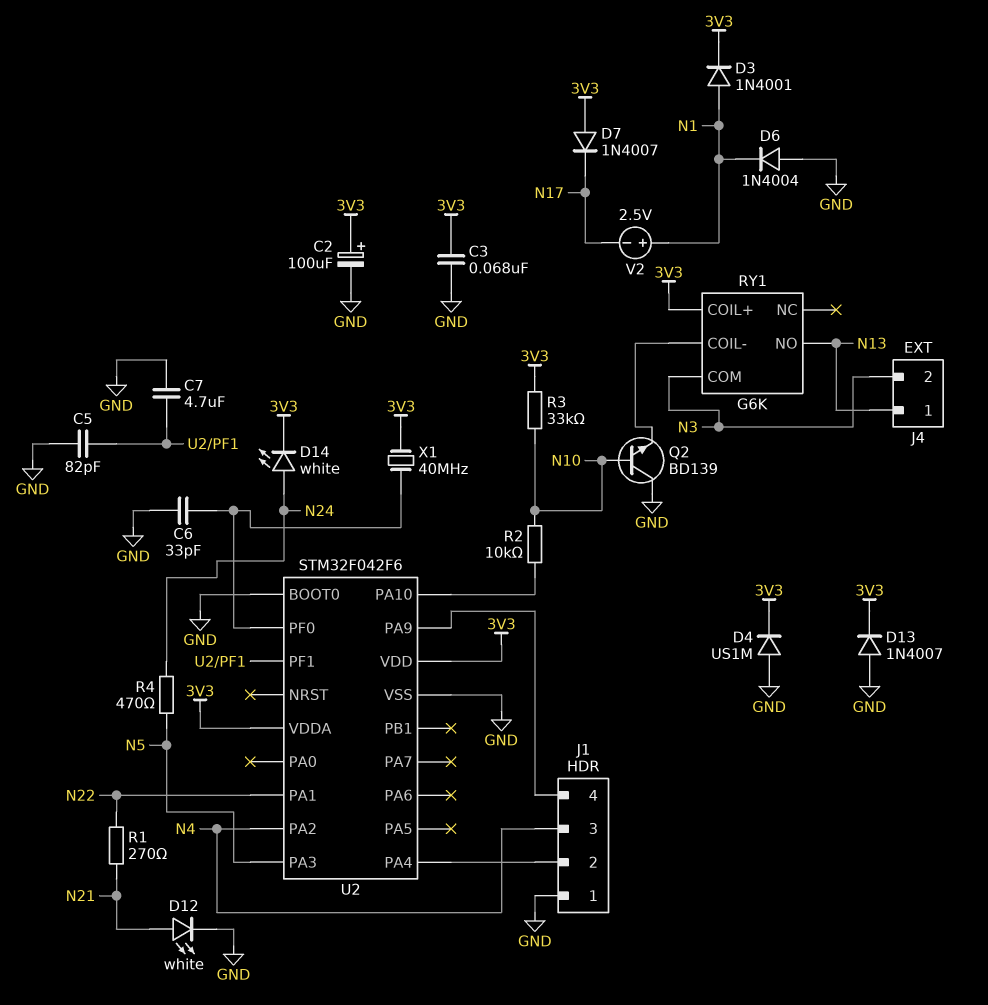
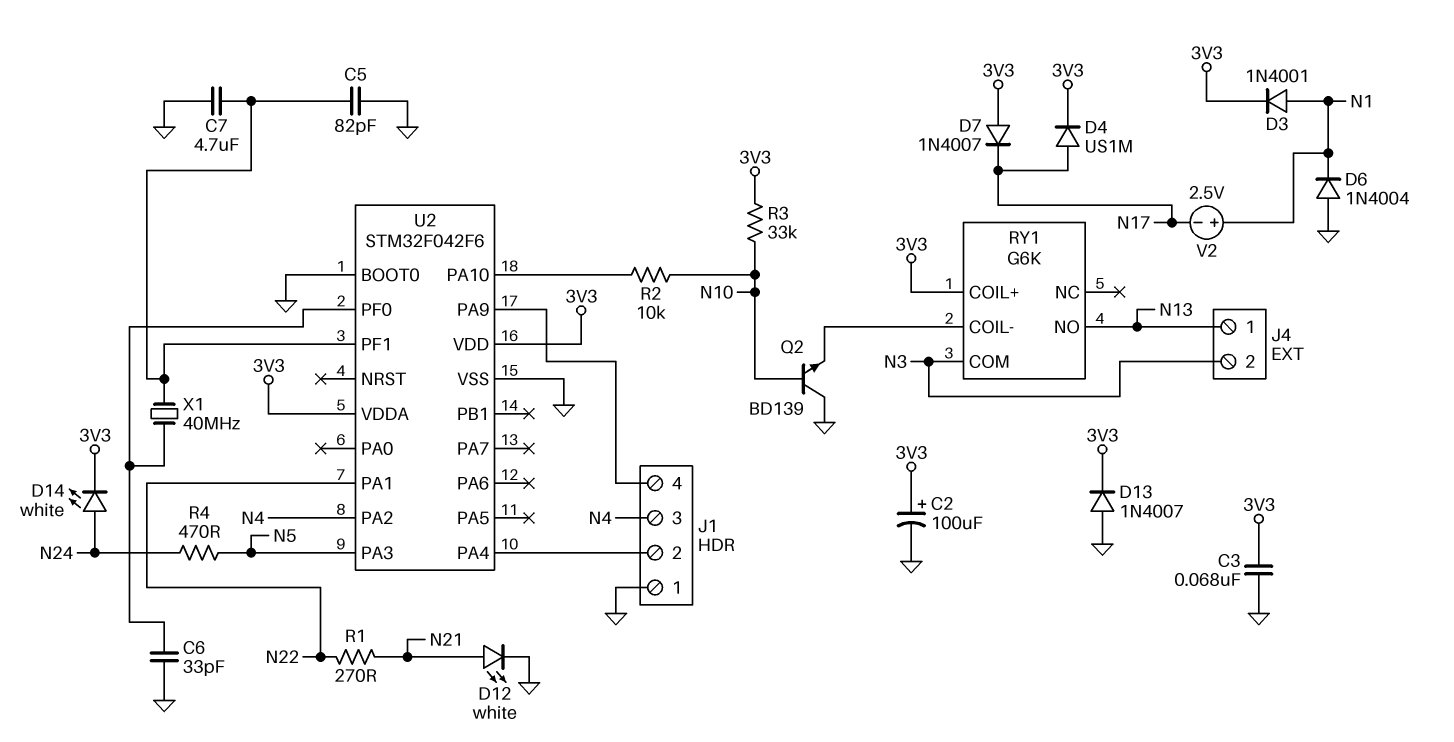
D4: diode US1M (A GND, K 3V3) -> diode US1M (A N17, K 3V3)
X1: 40MHz (3V3, U2/PF0) -> 40MHz (U2/PF0, U2/PF1)

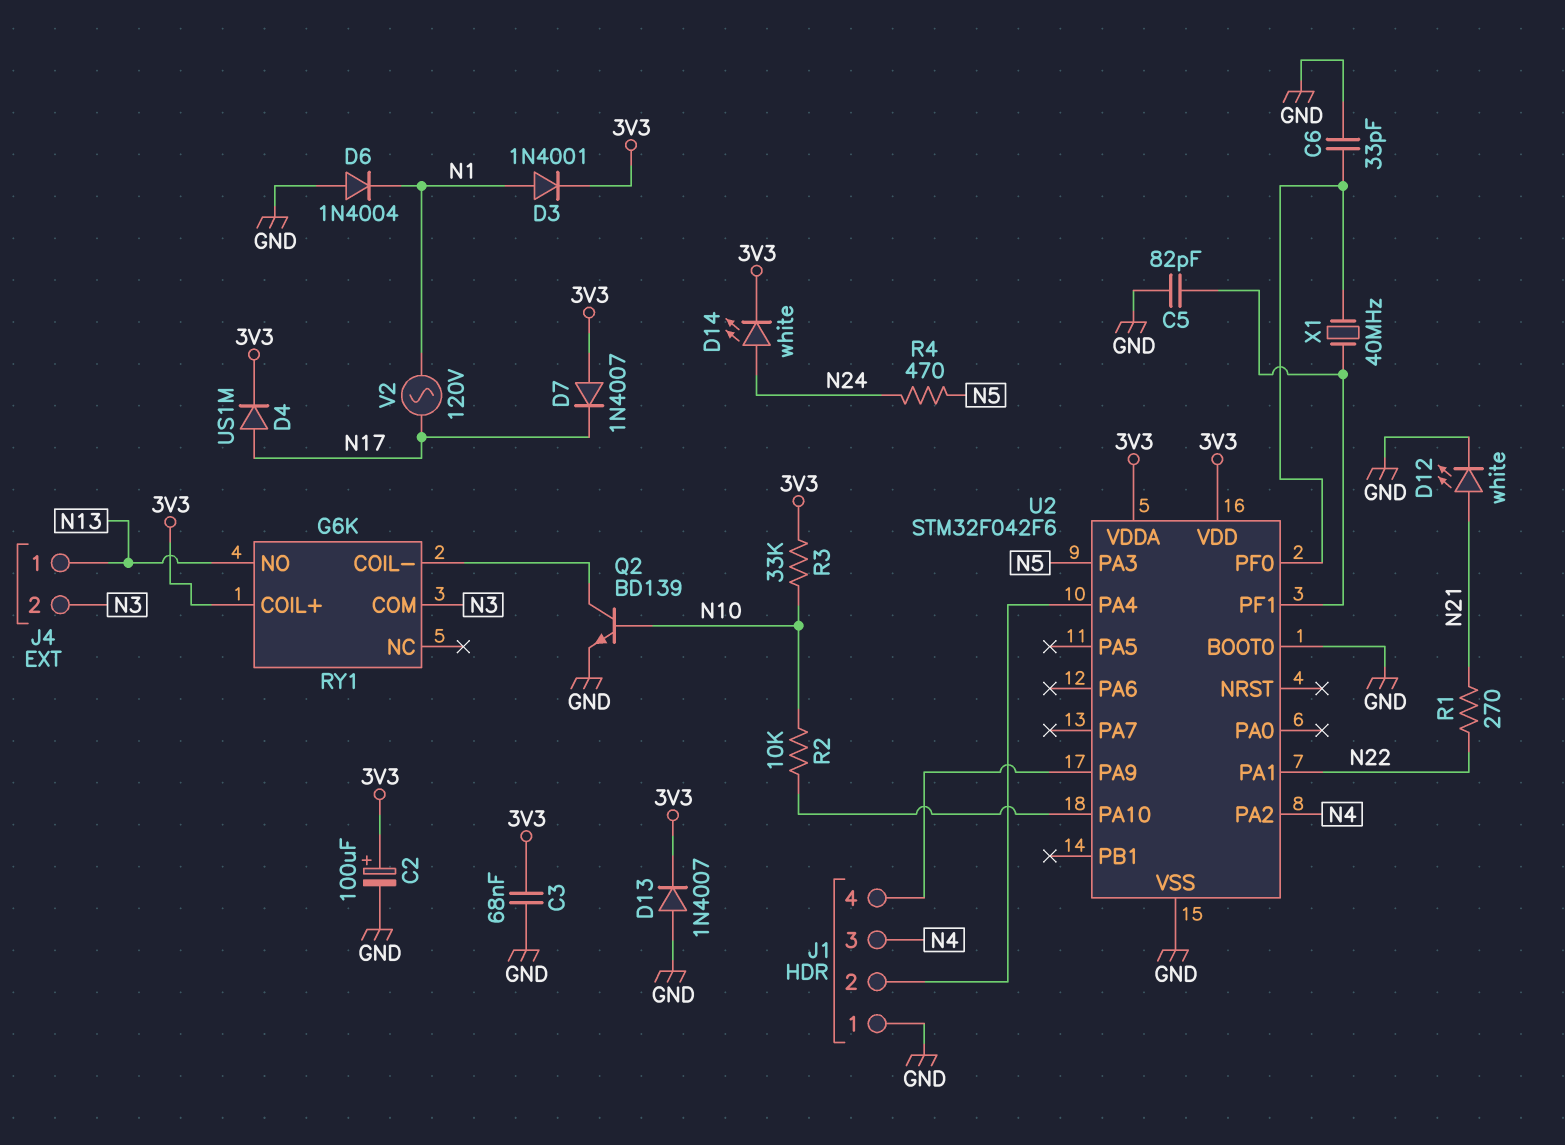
C7: 4.7uF (GND, U2/PF1) -> none
Q2: NPN BD139 (B N10, C GND, E RY1/COIL-) -> NPN BD139 (B N10, C RY1/COIL-, E GND)
V2: 2.5V (plus N1, minus N17) -> AC 120V (N1, N17)

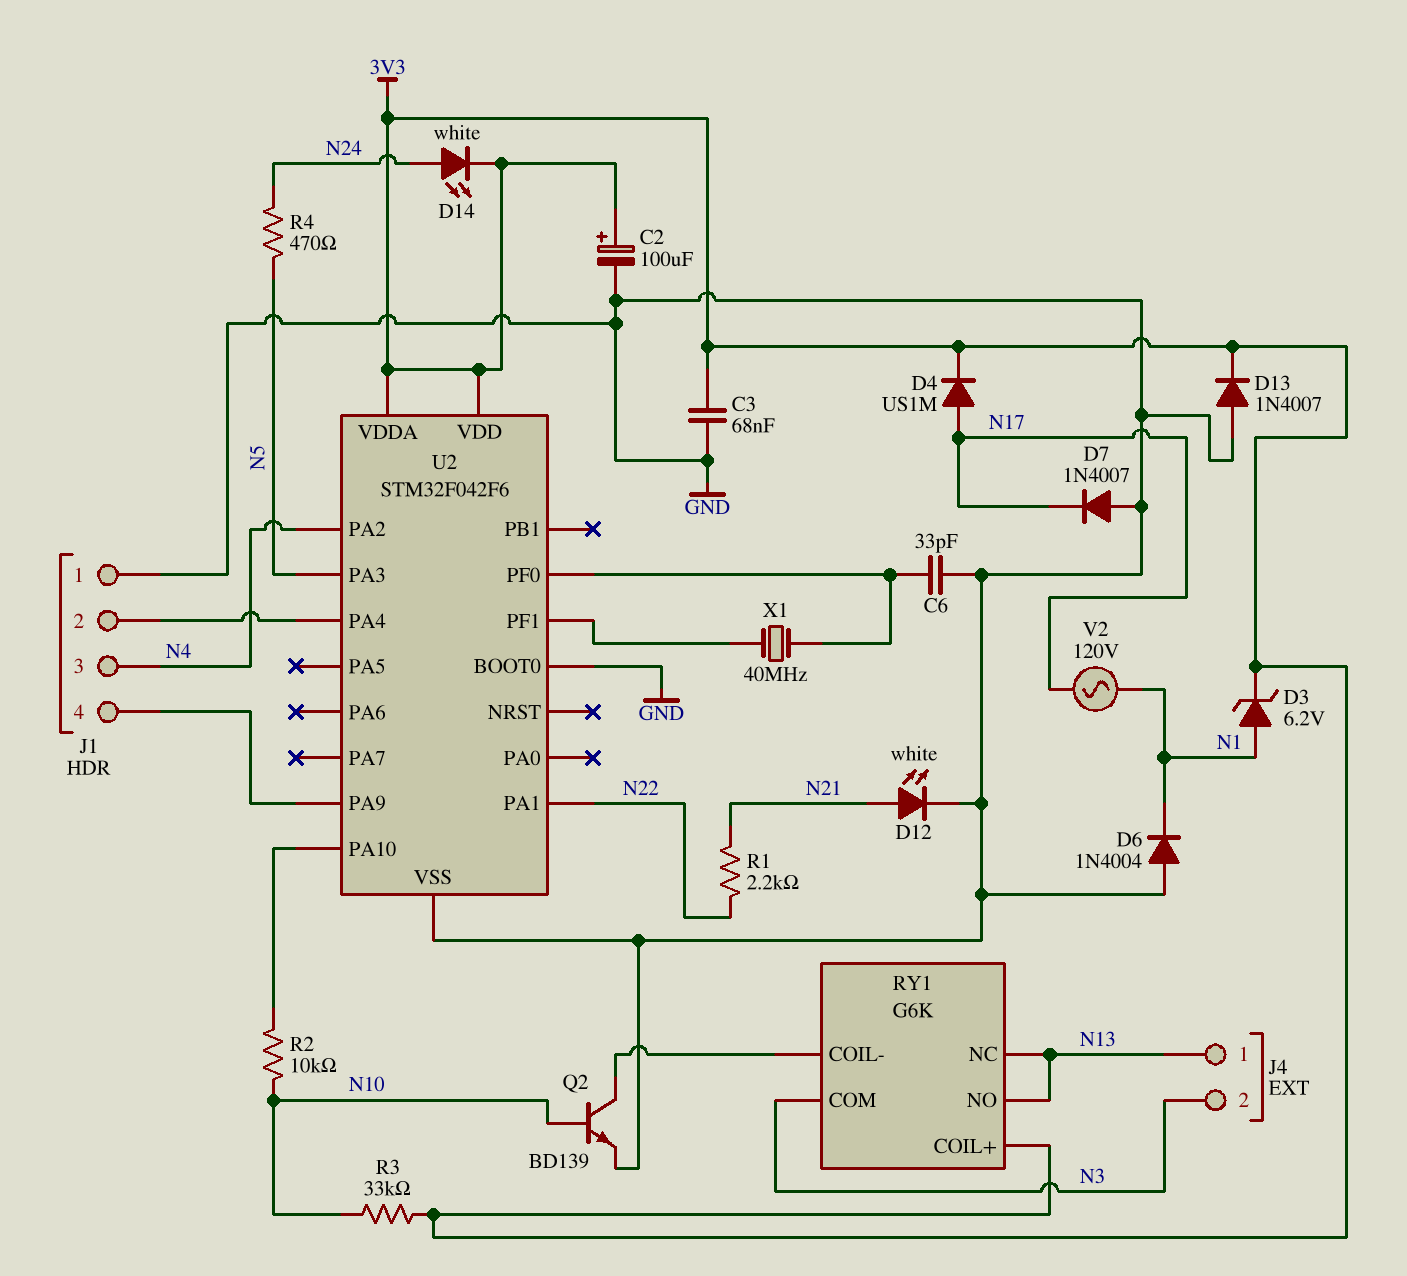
C5: 82pF (GND, U2/PF1) -> none
D3: diode 1N4001 (A N1, K 3V3) -> zener 6.2V (A N1, K 3V3)
D7: diode 1N4007 (A 3V3, K N17) -> diode 1N4007 (A GND, K N17)
R1: 270 (N21, N22) -> 2.2k (N21, N22)
RY1 pin NC: none -> N13

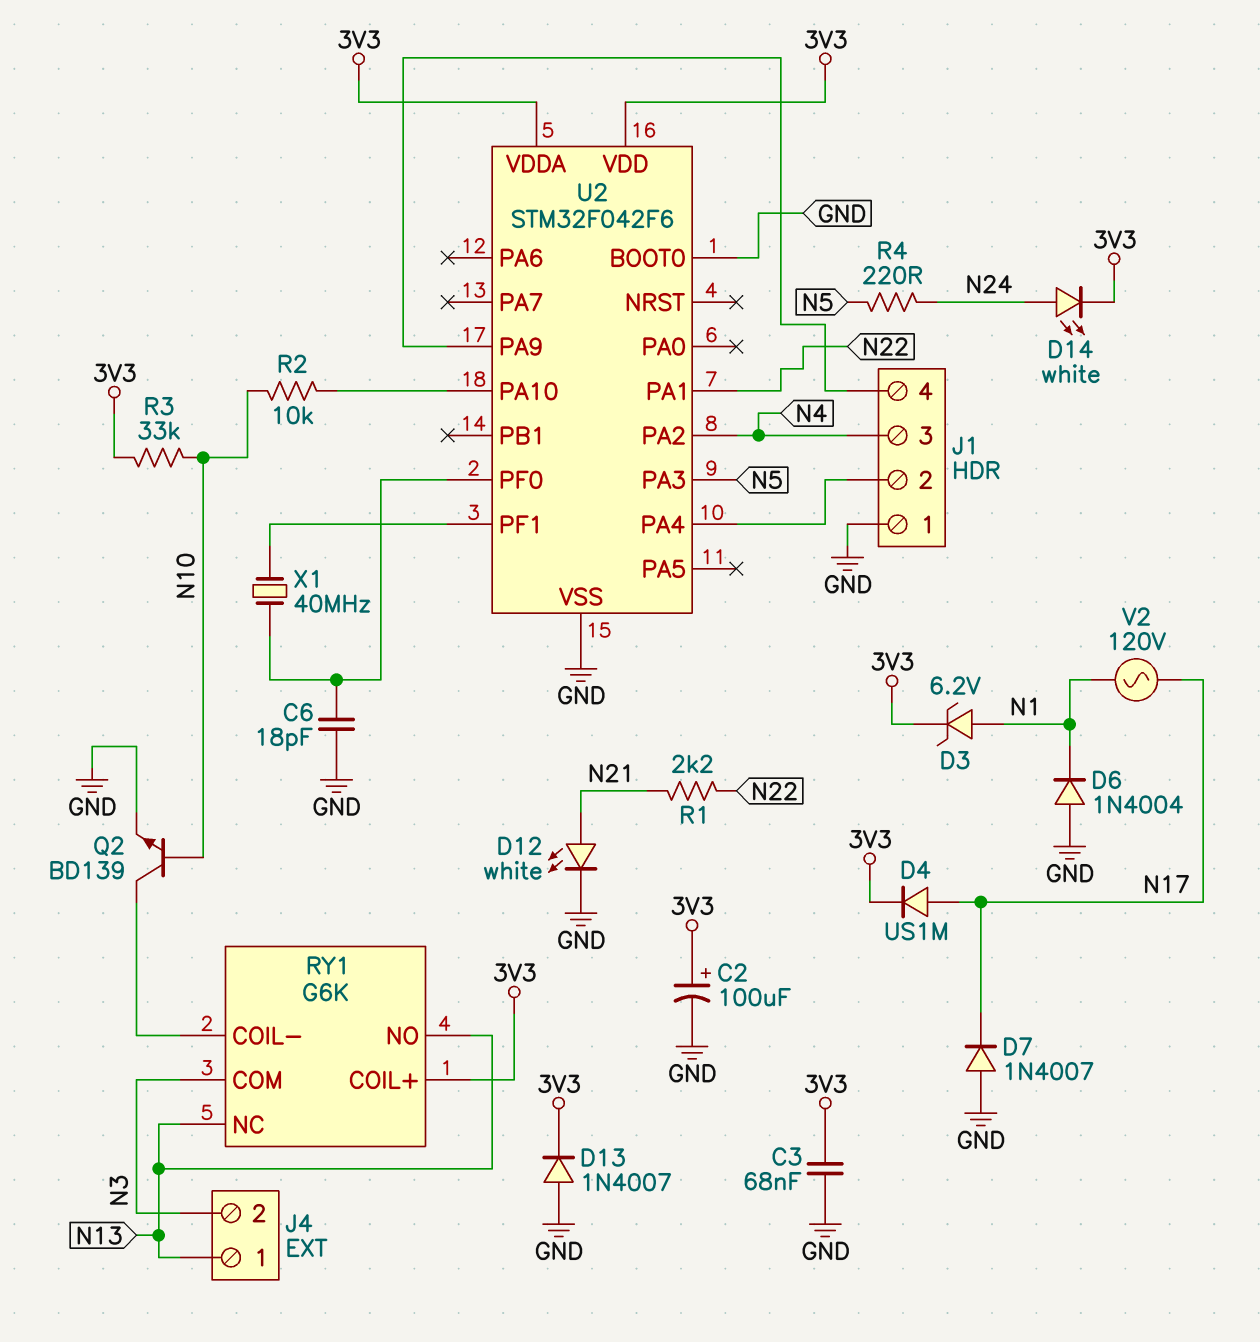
C6: 33pF (GND, U2/PF0) -> 18pF (GND, U2/PF0)
R4: 470 (N5, N24) -> 220 (N5, N24)

